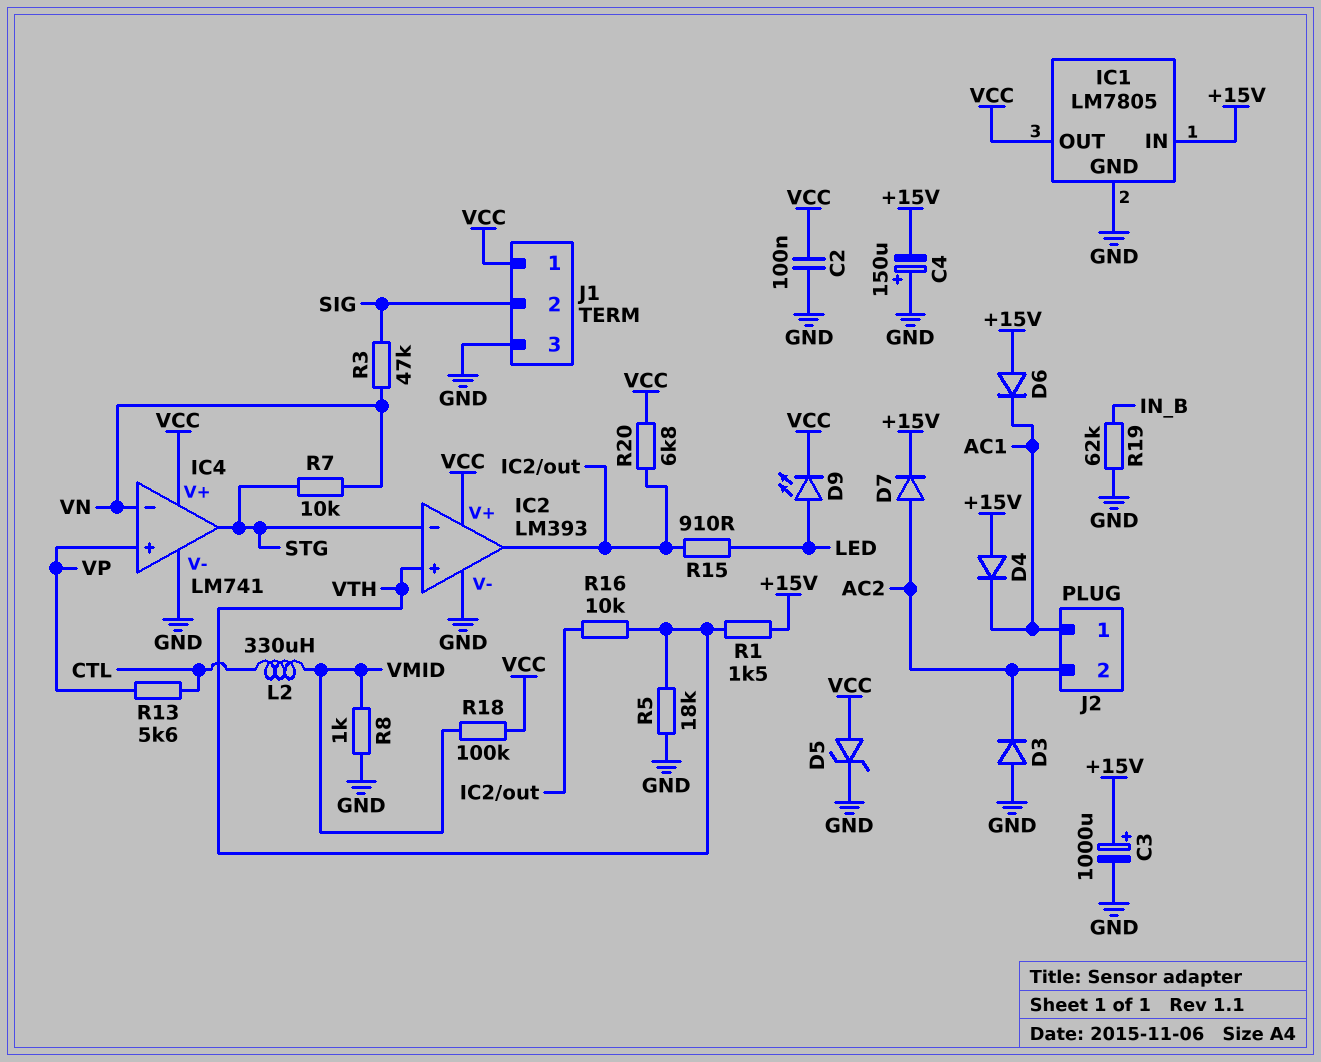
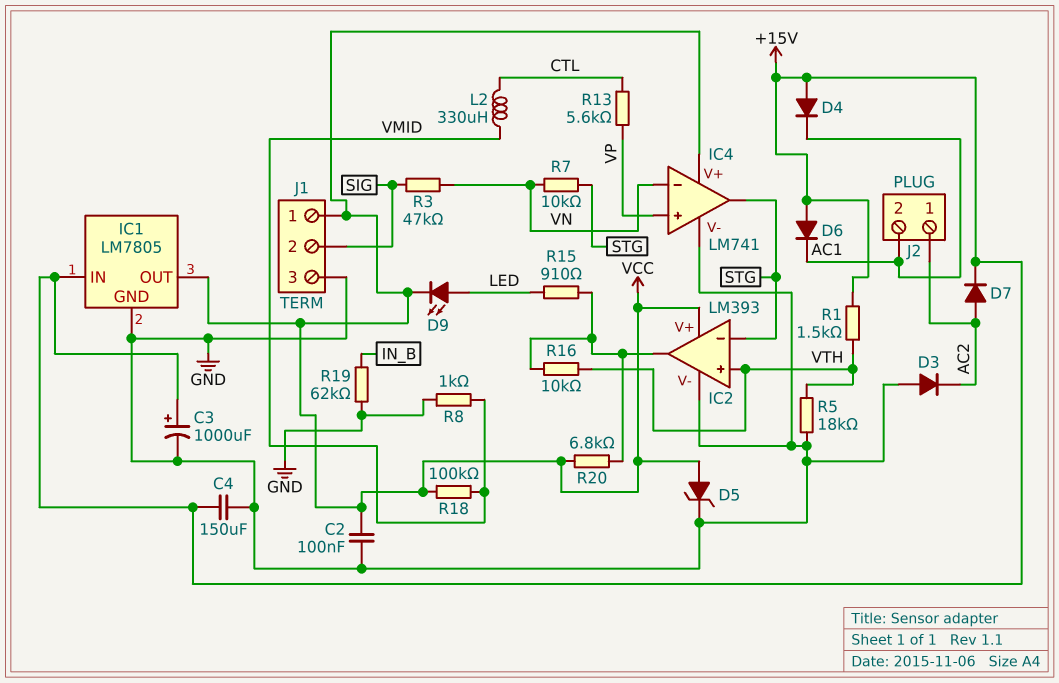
C4: 150uF (plus GND, minus +15V) -> 150uF (+15V, GND)
J2 pin 1: AC1 -> AC2
J2 pin 2: AC2 -> AC1

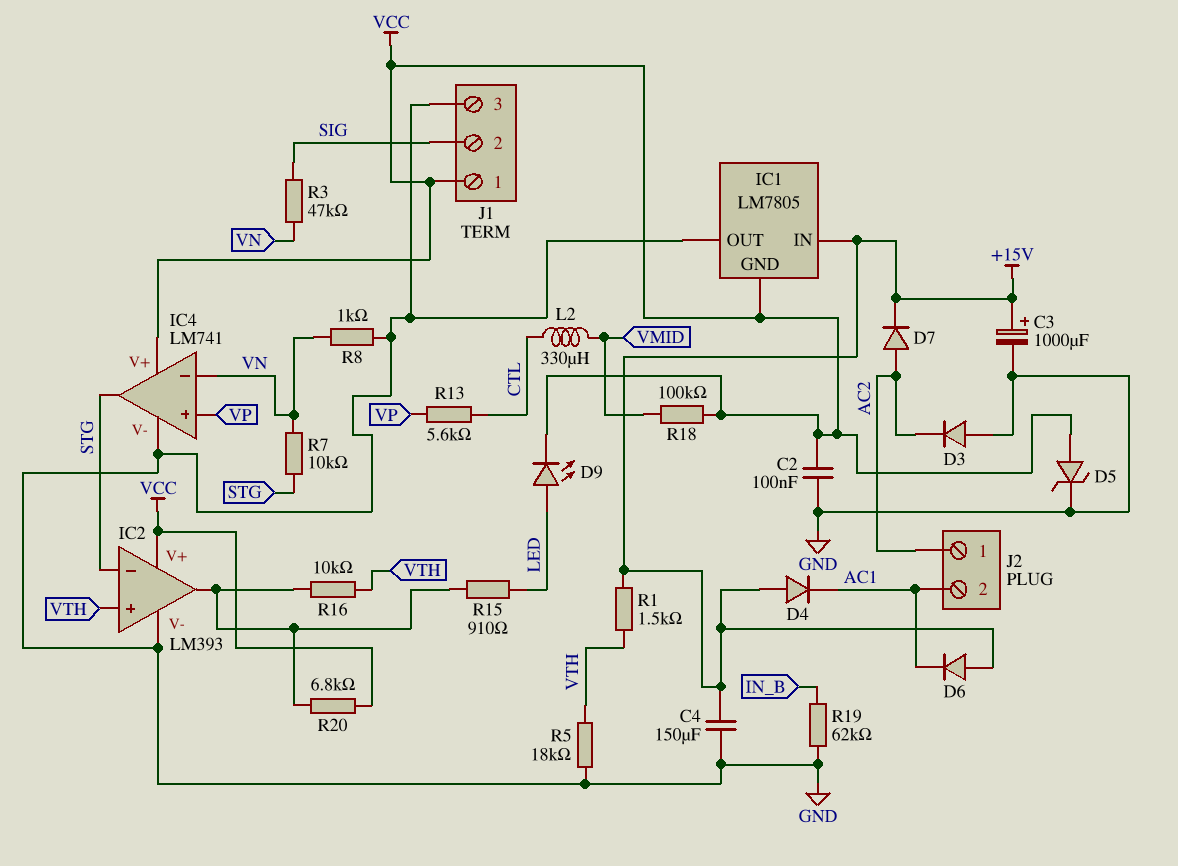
IC1 pin GND: GND -> VCC
IC1 pin OUT: VCC -> GND
R8: 1k (GND, VMID) -> 1k (GND, VN)

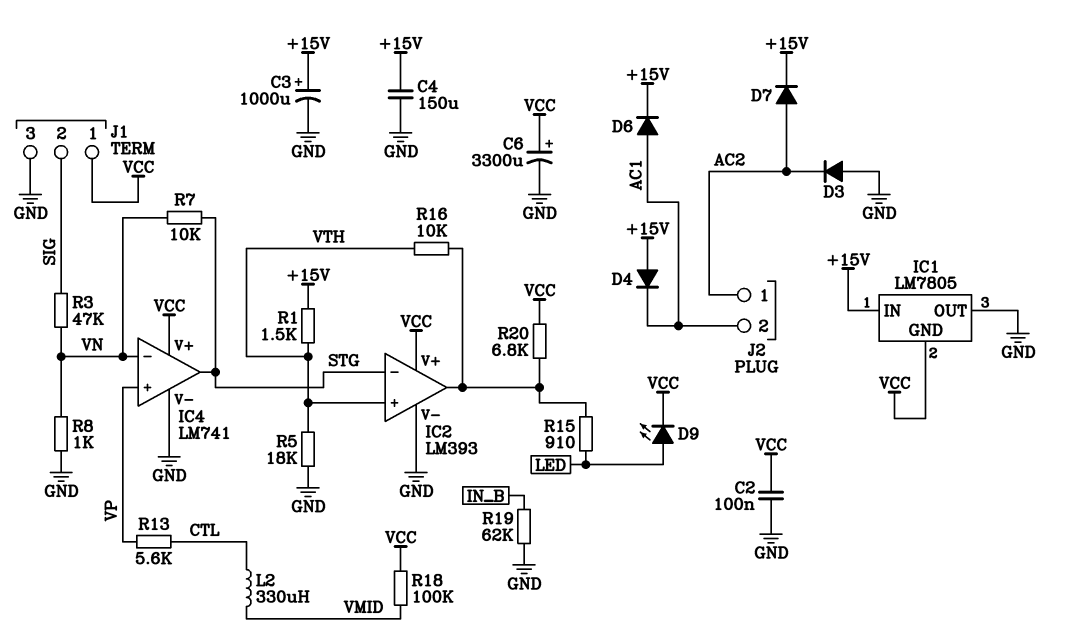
C6: none -> 3300uF (plus VCC, minus GND)
D5: zener (A VCC, K GND) -> none
D6: diode (A +15V, K AC1) -> diode (A AC1, K +15V)

